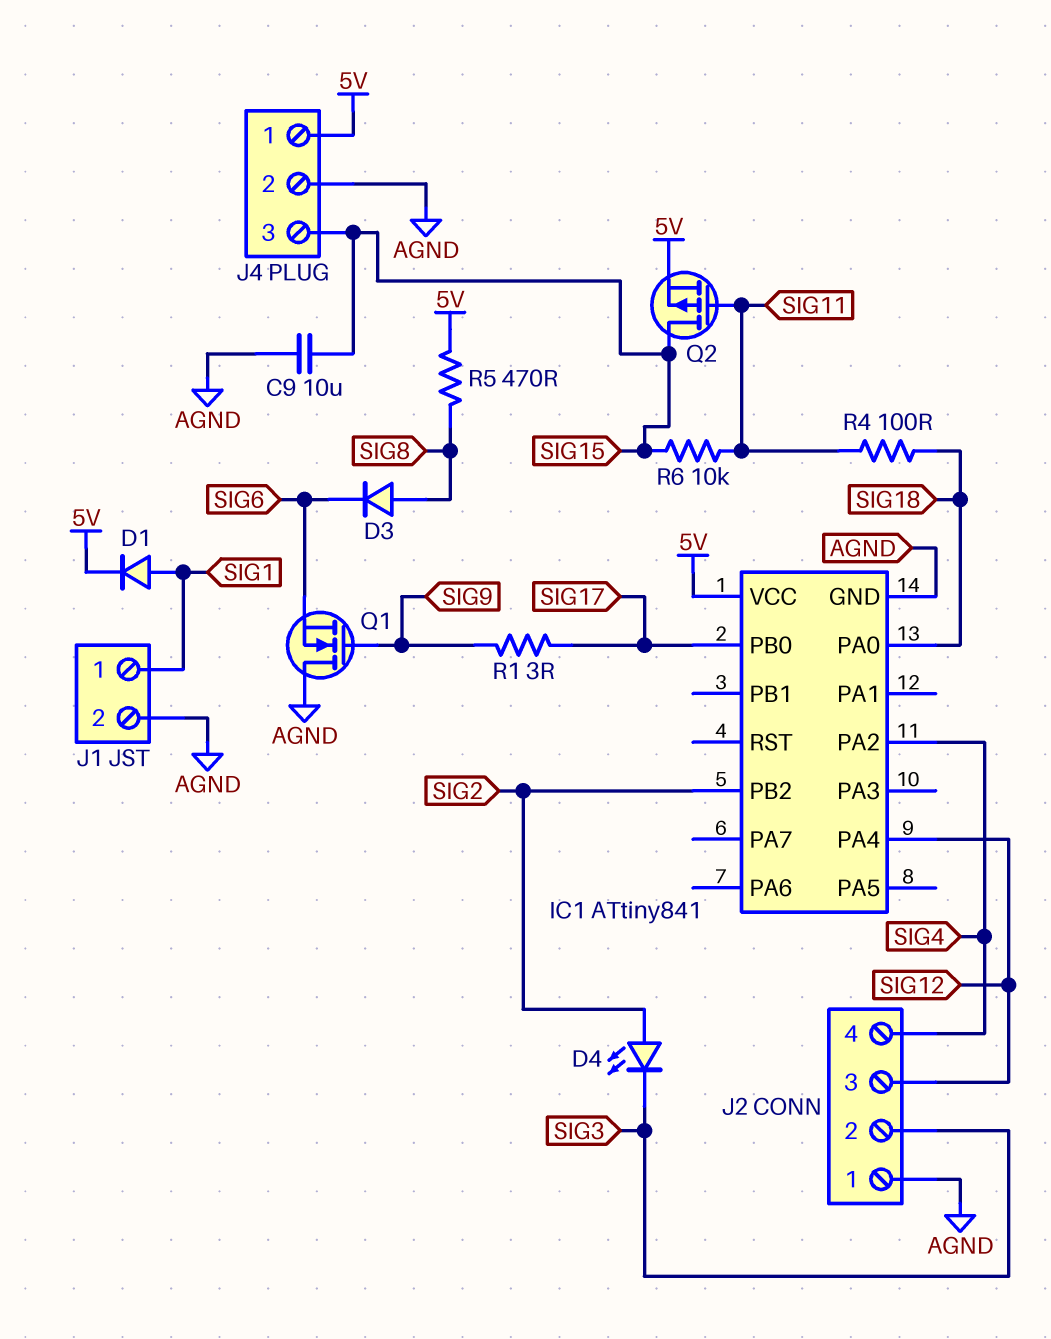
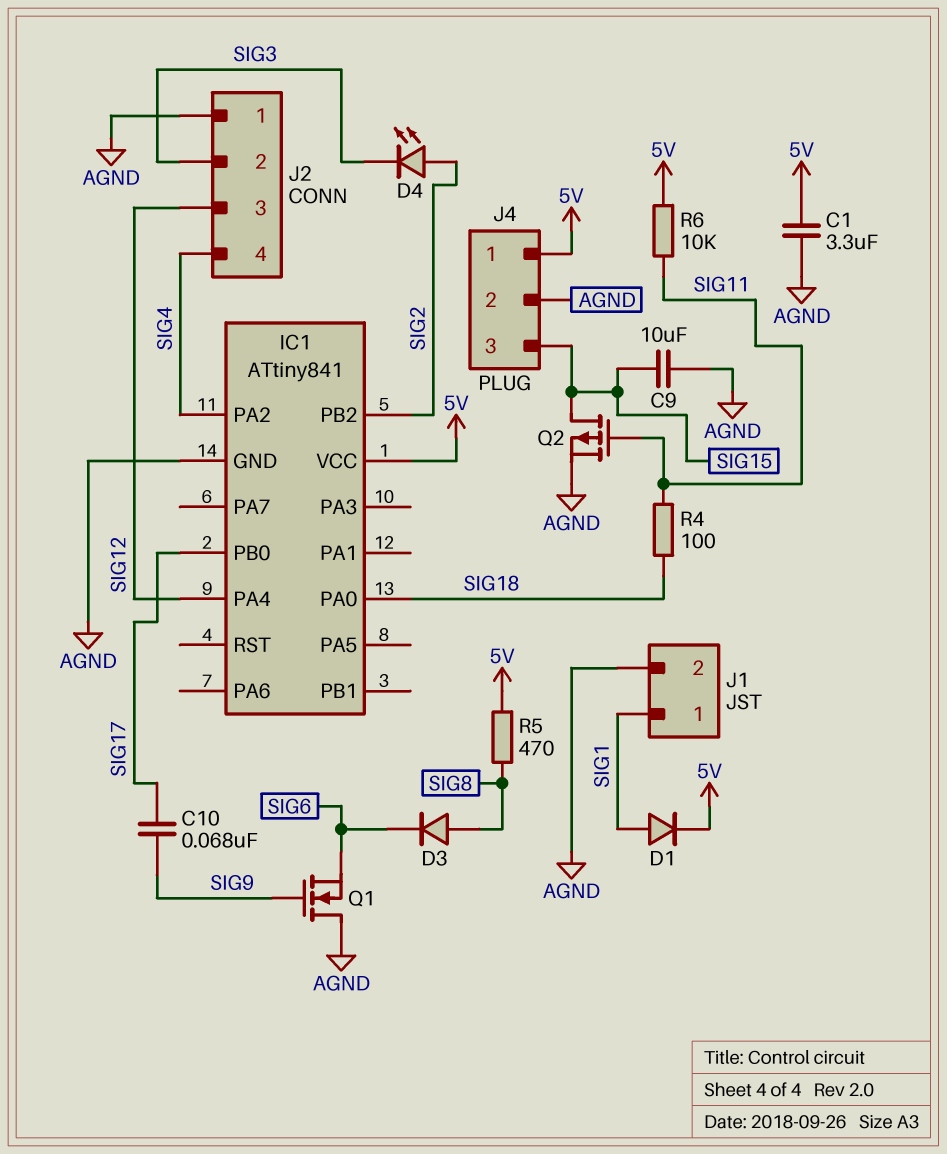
C1: none -> 3.3uF (5V, AGND)
C10: none -> 68nF (SIG9, SIG17)
Q2: PMOS (G SIG11, D SIG15, S 5V) -> PMOS (G SIG11, D SIG15, S AGND)
R1: 3 (SIG9, SIG17) -> none
R6: 10k (SIG11, SIG15) -> 10k (5V, SIG11)

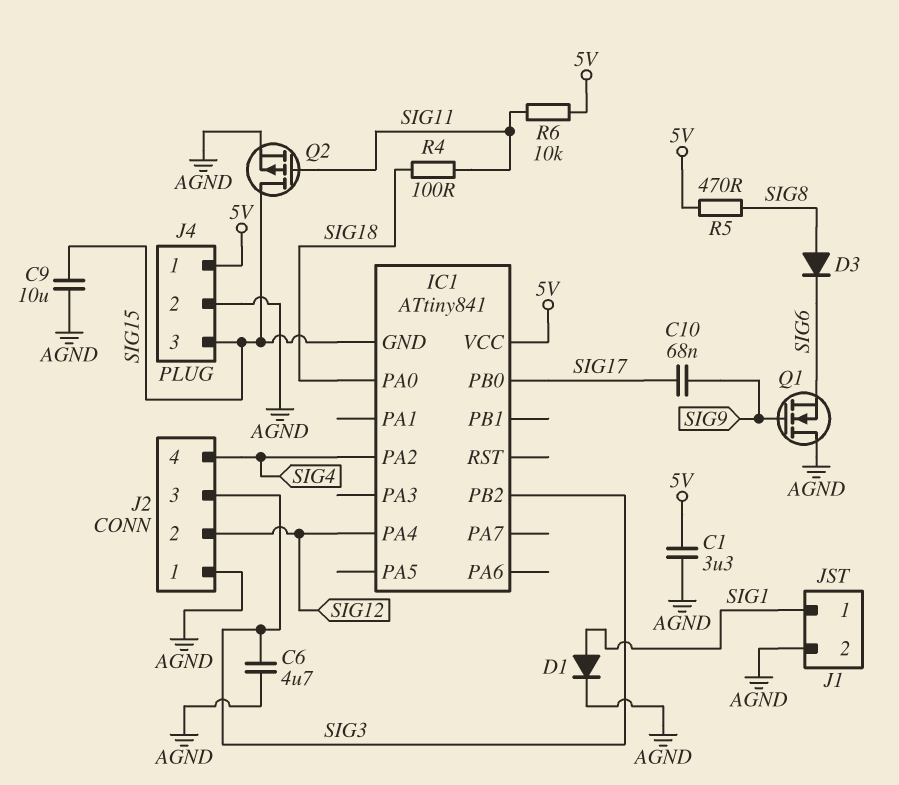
C6: none -> 4.7uF (AGND, SIG3)
D1: diode (A SIG1, K 5V) -> diode (A SIG1, K AGND)
D4: LED (A SIG2, K SIG3) -> none
IC1 pin GND: AGND -> SIG15
IC1 pin PB2: SIG2 -> SIG3
J2 pin 2: SIG3 -> SIG12
J2 pin 3: SIG12 -> SIG3

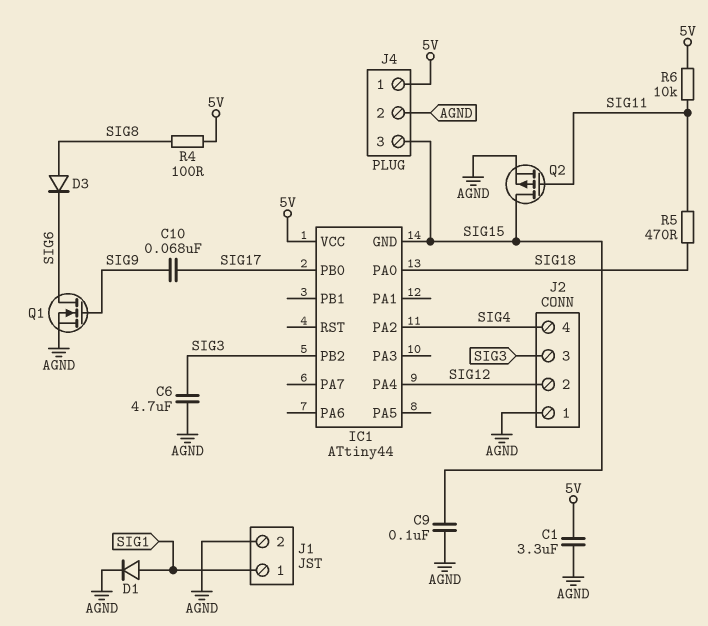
C9: 10uF (AGND, SIG15) -> 100nF (AGND, SIG15)
IC1: ATtiny841 -> ATtiny44
Q1: NMOS (G SIG9, D AGND, S SIG6) -> NMOS (G SIG9, D SIG6, S AGND)
R4: 100 (SIG11, SIG18) -> 100 (5V, SIG8)
R5: 470 (5V, SIG8) -> 470 (SIG11, SIG18)

